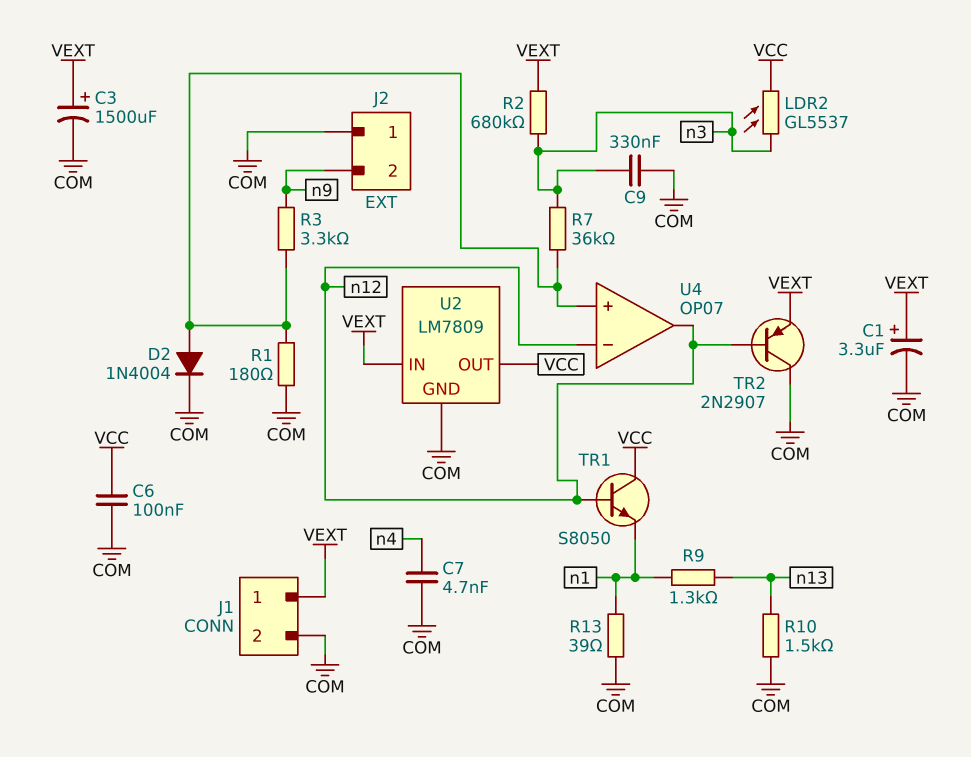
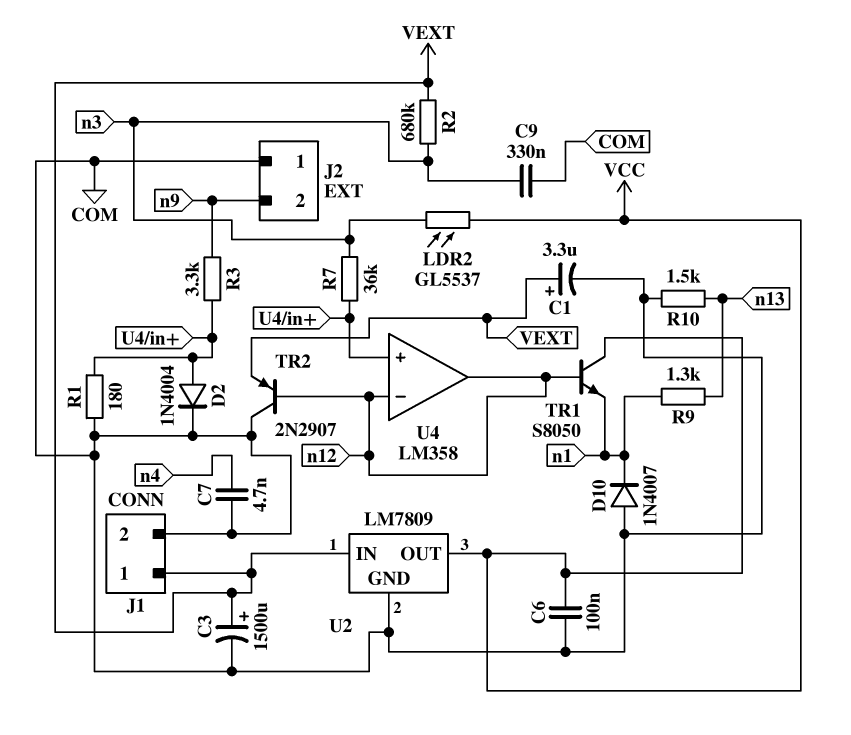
D10: none -> diode 1N4007 (A COM, K n1)
R13: 39 (COM, n1) -> none
U4: OP07 -> LM358

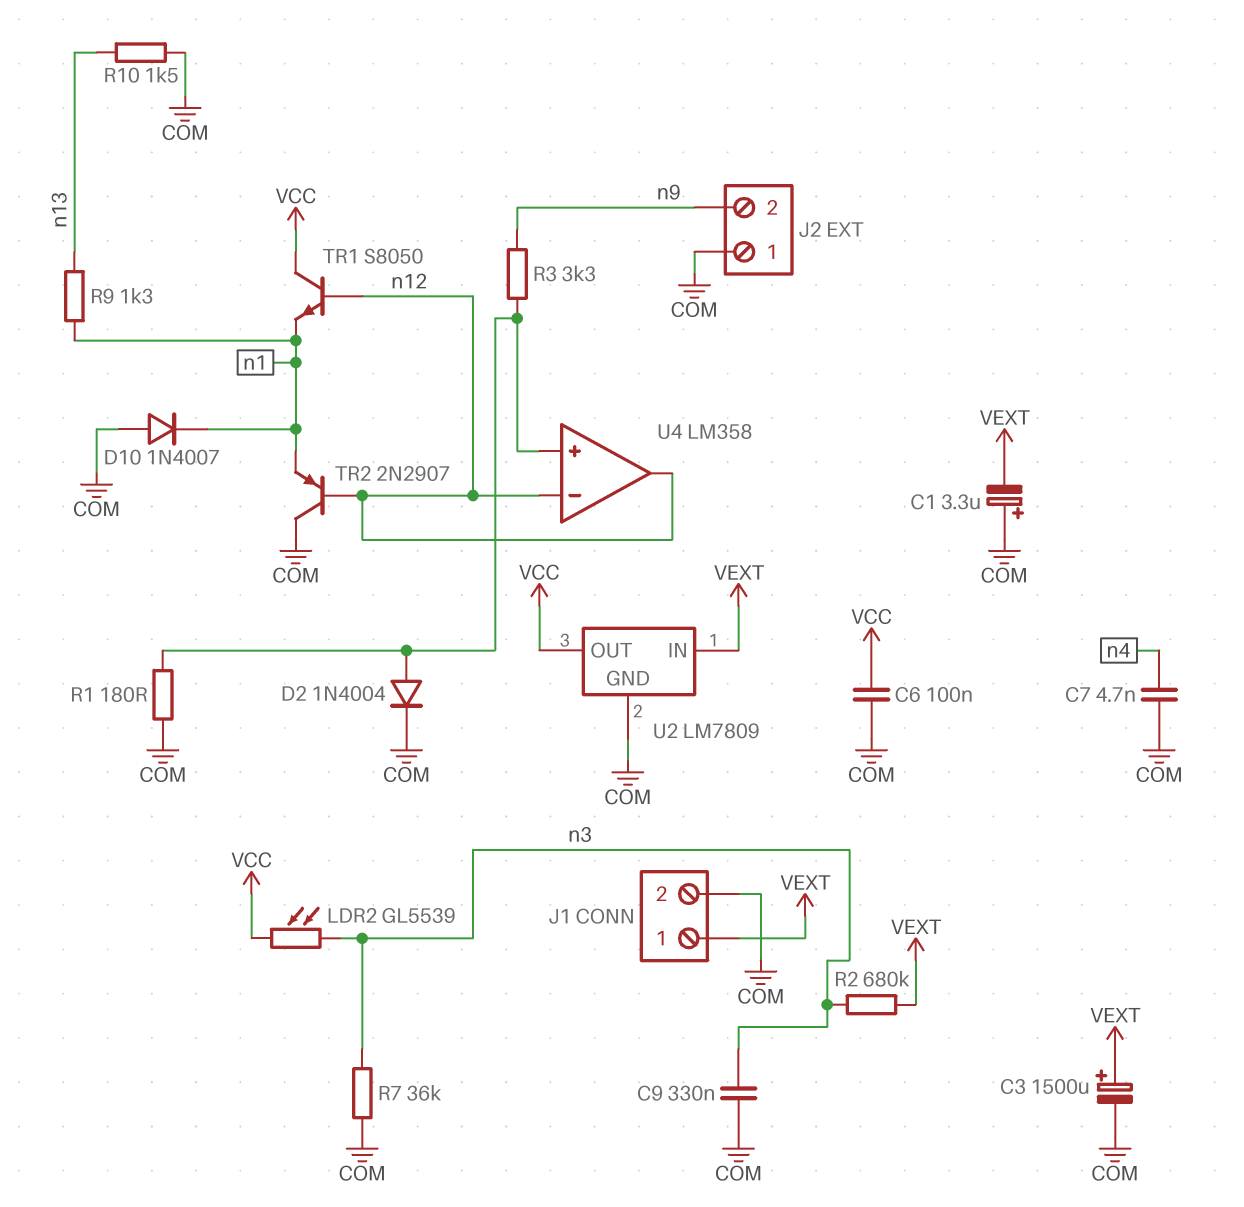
C1: 3.3uF (plus VEXT, minus COM) -> 3.3uF (plus COM, minus VEXT)
LDR2: GL5537 (VCC, n3) -> GL5539 (VCC, n3)
R7: 36k (U4/in+, n3) -> 36k (COM, n3)
TR2: PNP 2N2907 (B n12, C COM, E VEXT) -> PNP 2N2907 (B n12, C COM, E n1)

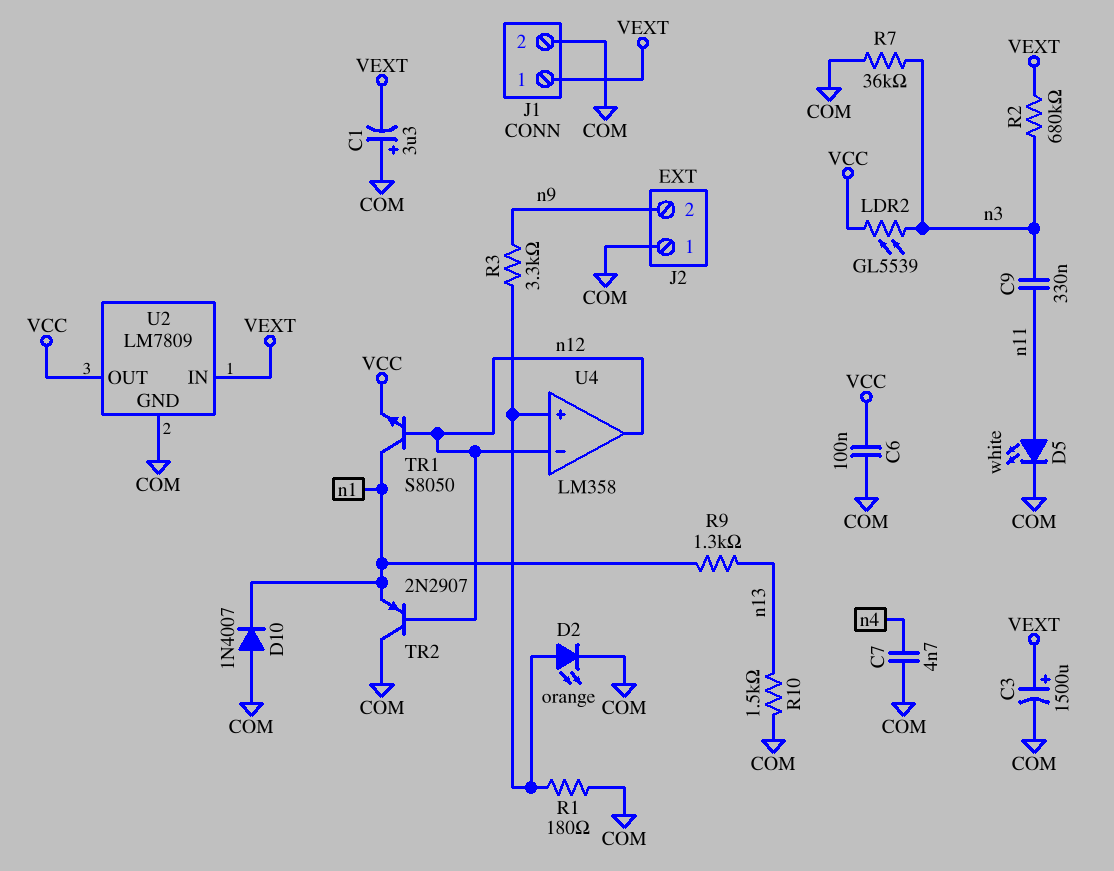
C9: 330nF (COM, n3) -> 330nF (n3, n11)
D2: diode 1N4004 (A U4/in+, K COM) -> LED orange (A U4/in+, K COM)
D5: none -> LED white (A n11, K COM)
TR1: NPN S8050 (B n12, C VCC, E n1) -> NPN S8050 (B n12, C n1, E VCC)

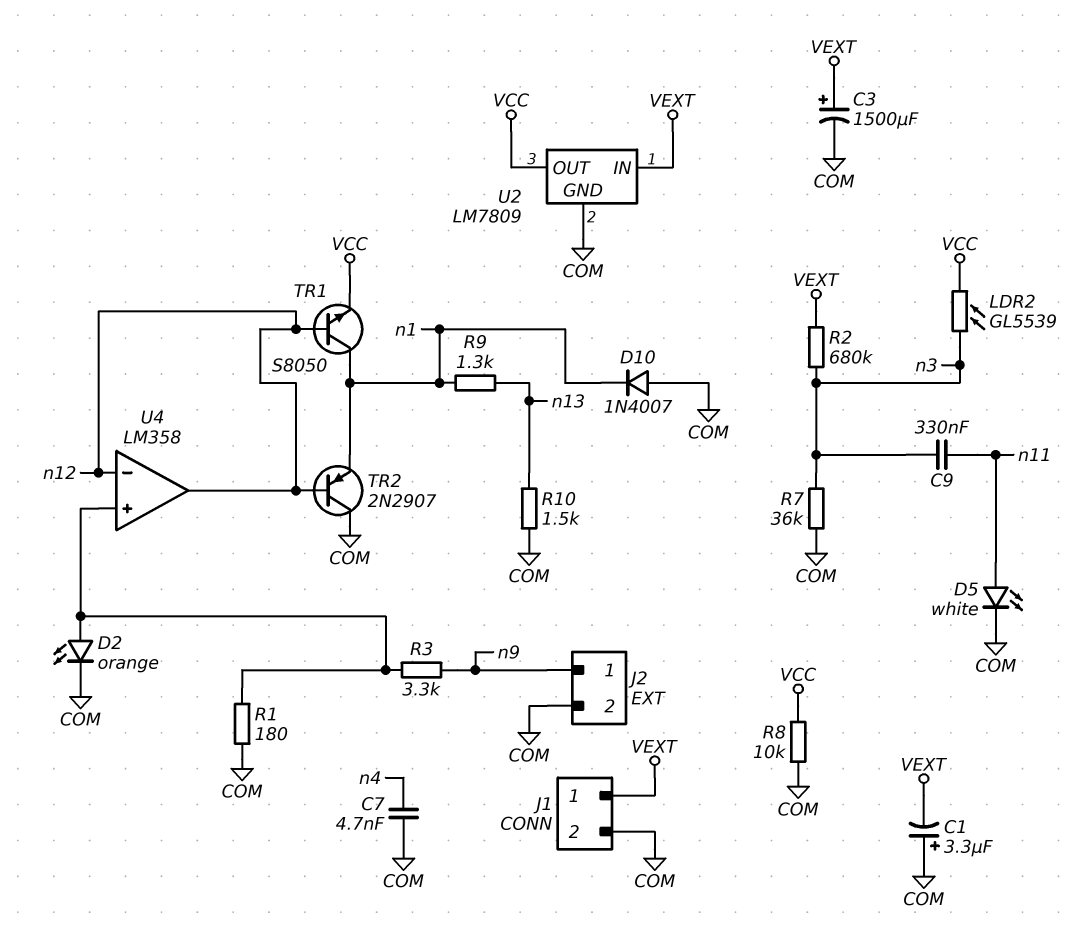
C6: 100nF (COM, VCC) -> none
J2 pin 1: COM -> n9
J2 pin 2: n9 -> COM
R8: none -> 10k (COM, VCC)

